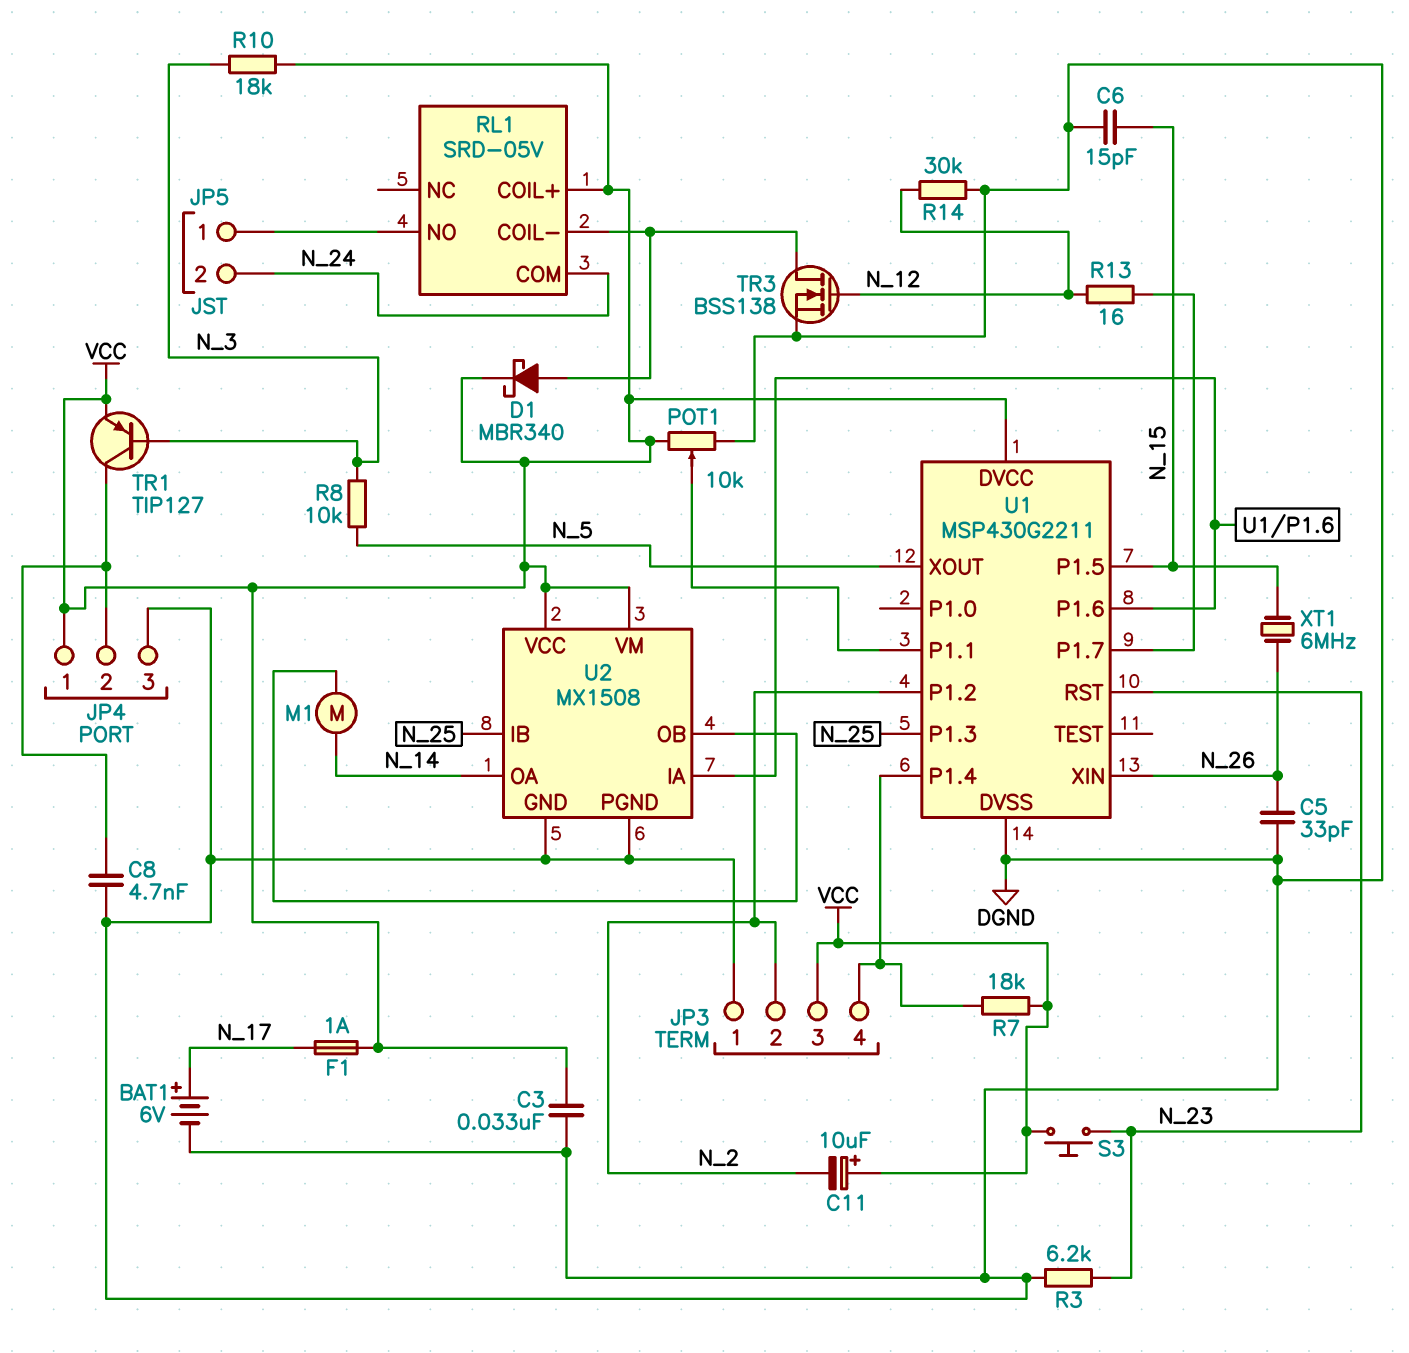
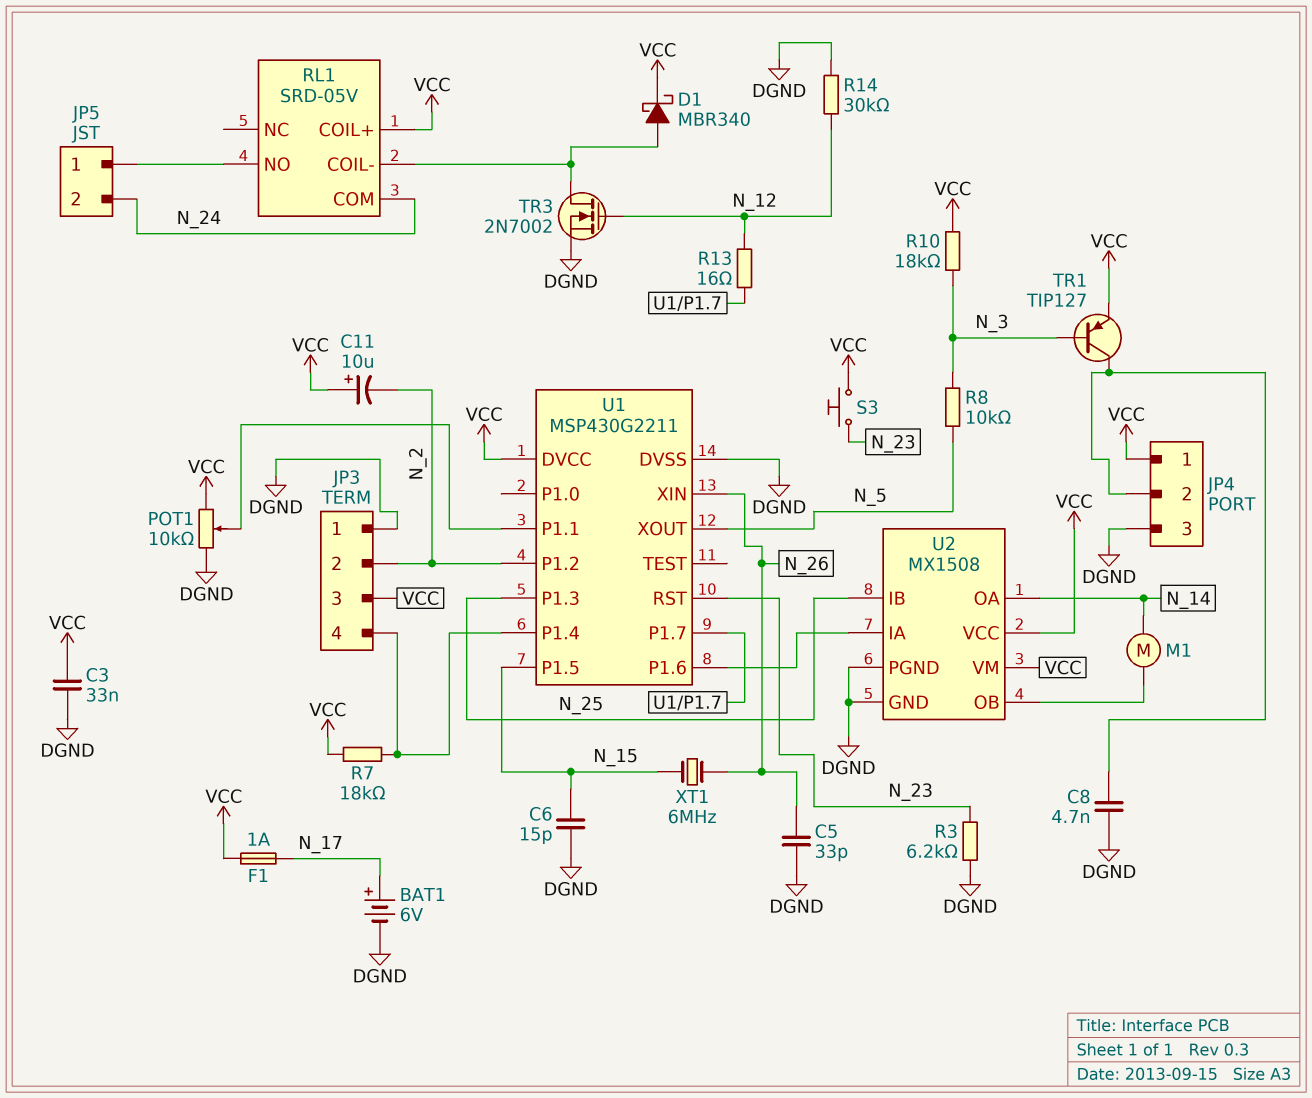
TR3: NMOS BSS138 (G N_12, D RL1/COIL-, S DGND) -> NMOS 2N7002 (G N_12, D RL1/COIL-, S DGND)

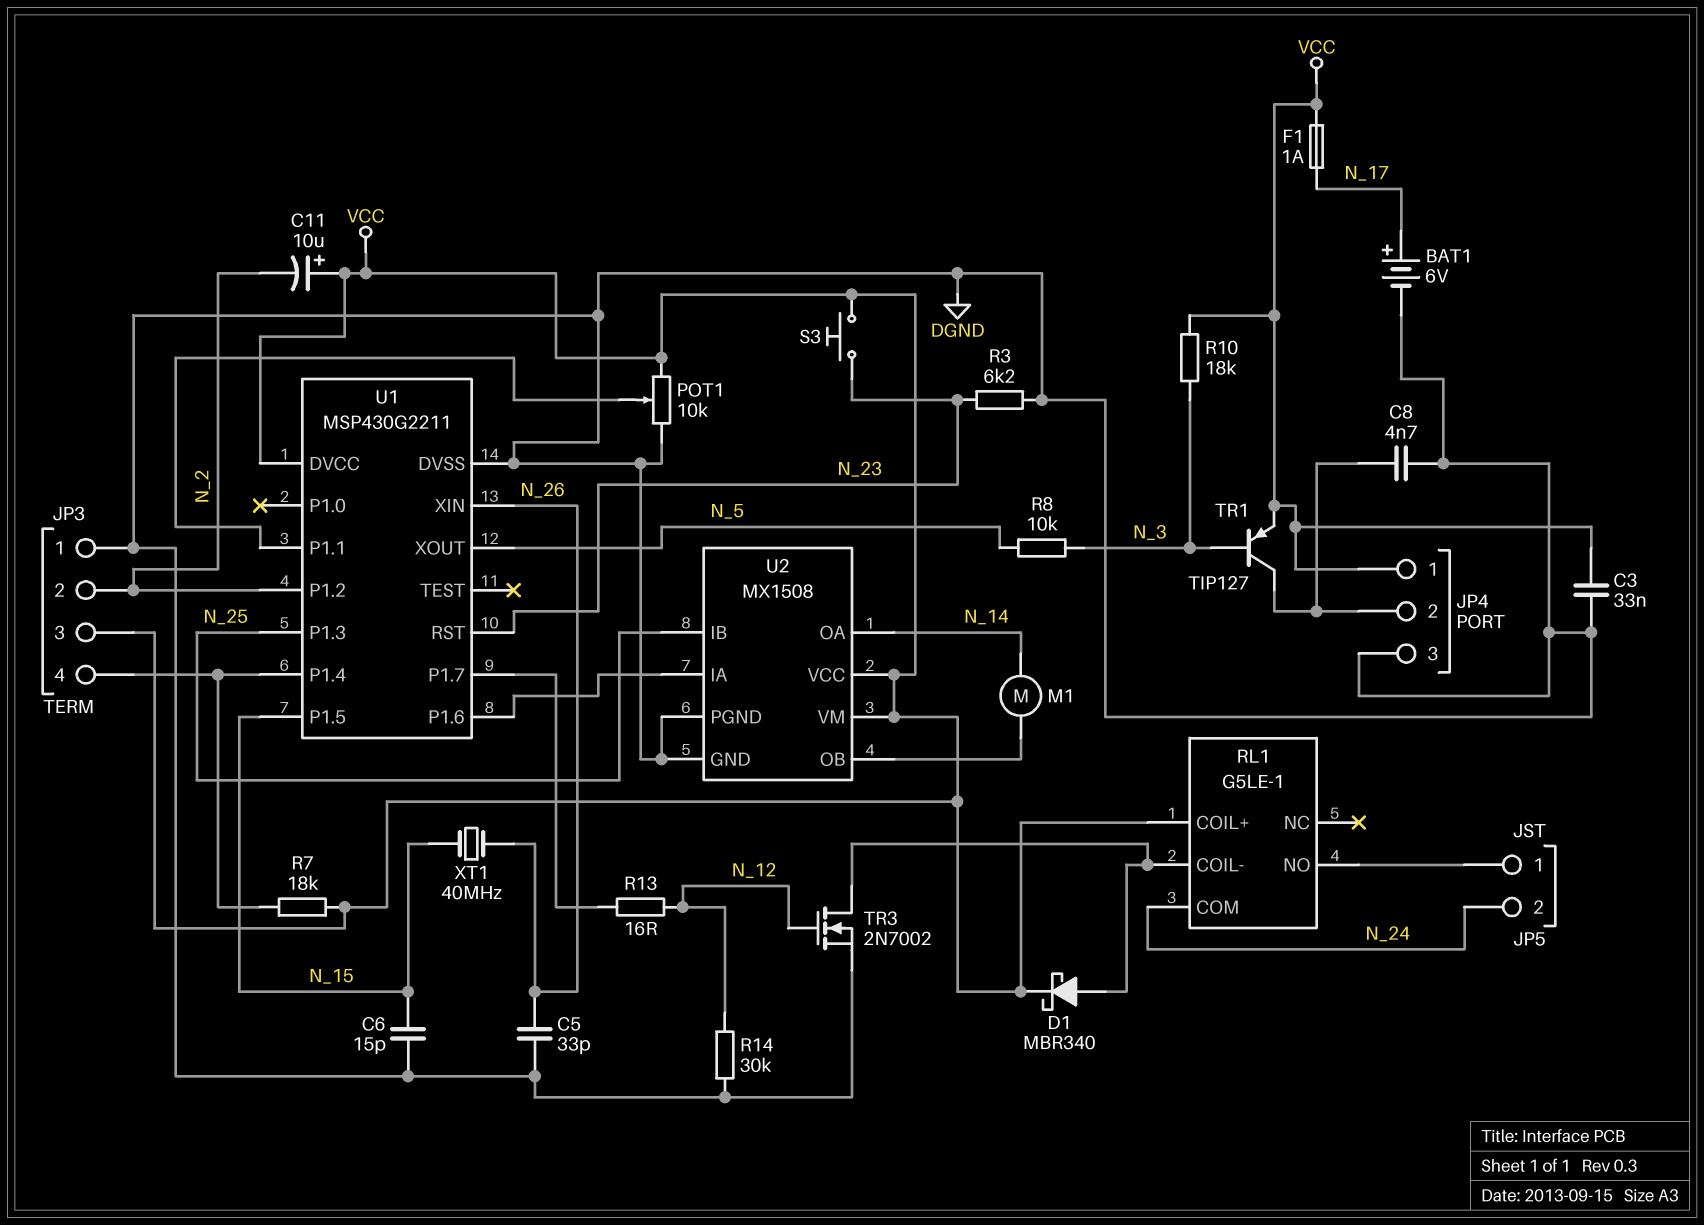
RL1: SRD-05V -> G5LE-1
XT1: 6MHz (N_15, N_26) -> 40MHz (N_15, N_26)

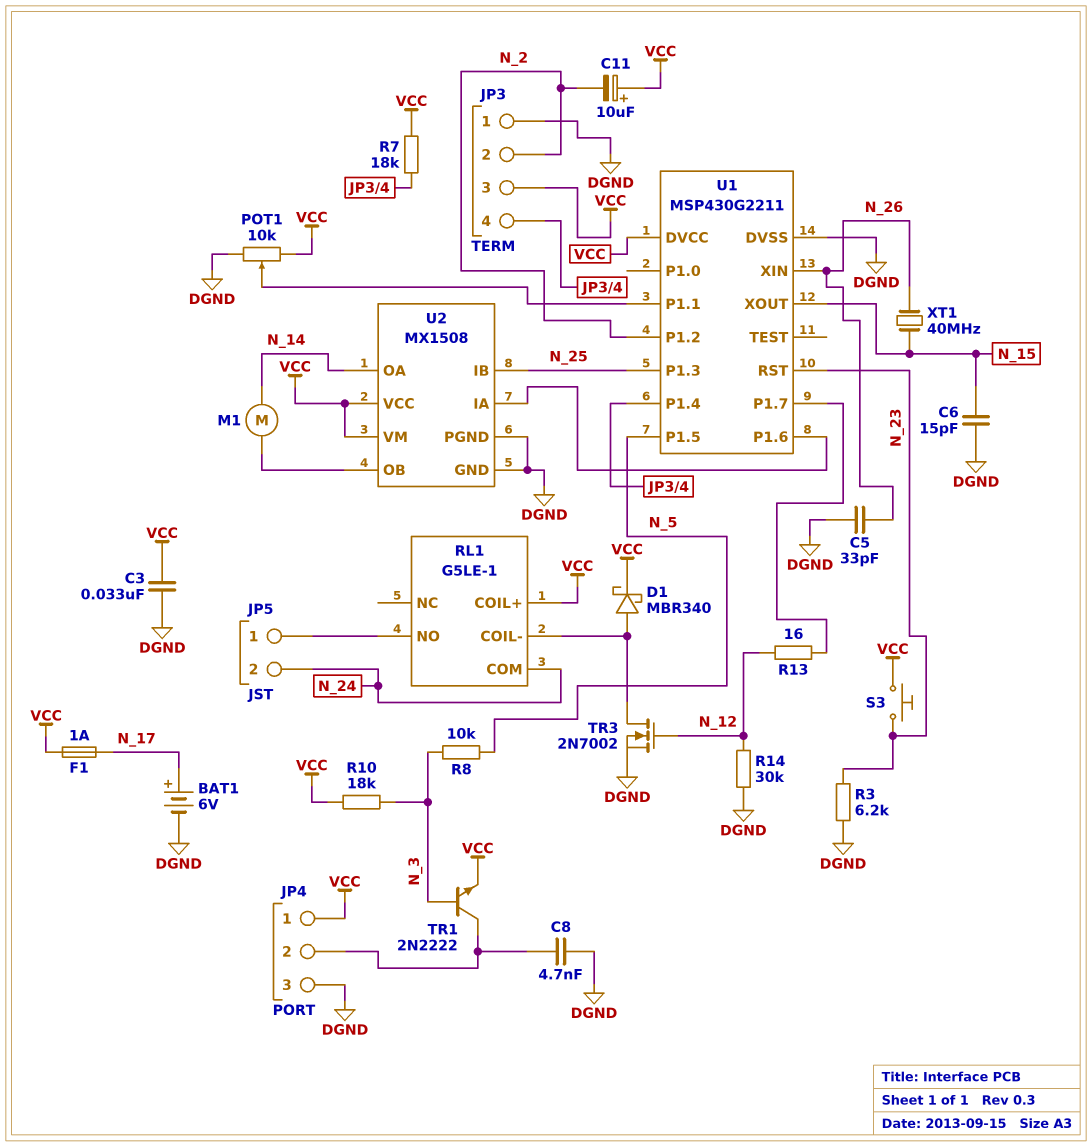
TR1: PNP TIP127 (B N_3, C JP4/2, E VCC) -> NPN 2N2222 (B N_3, C JP4/2, E VCC)
U1 pin P1.5: N_15 -> N_5
U1 pin XOUT: N_5 -> N_15

